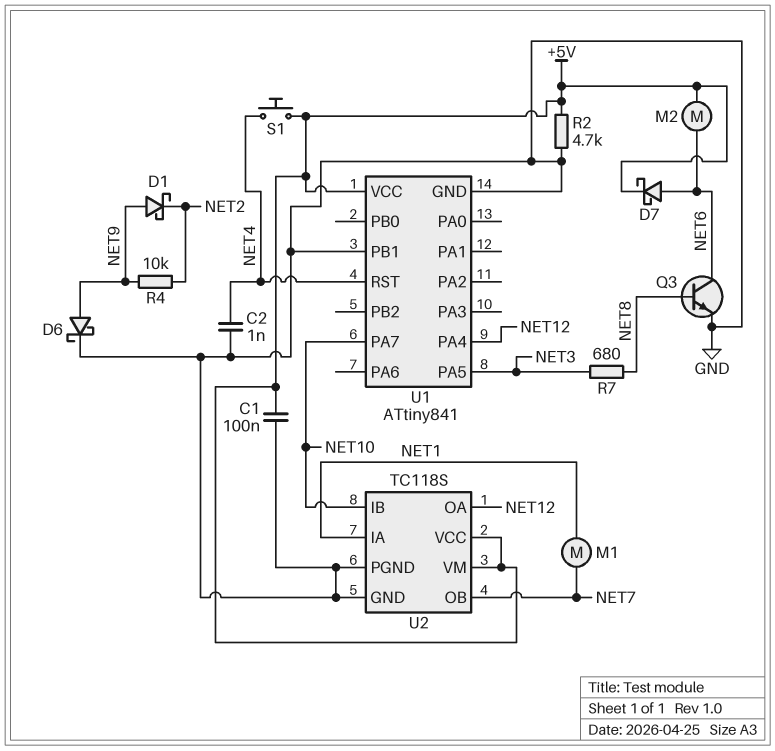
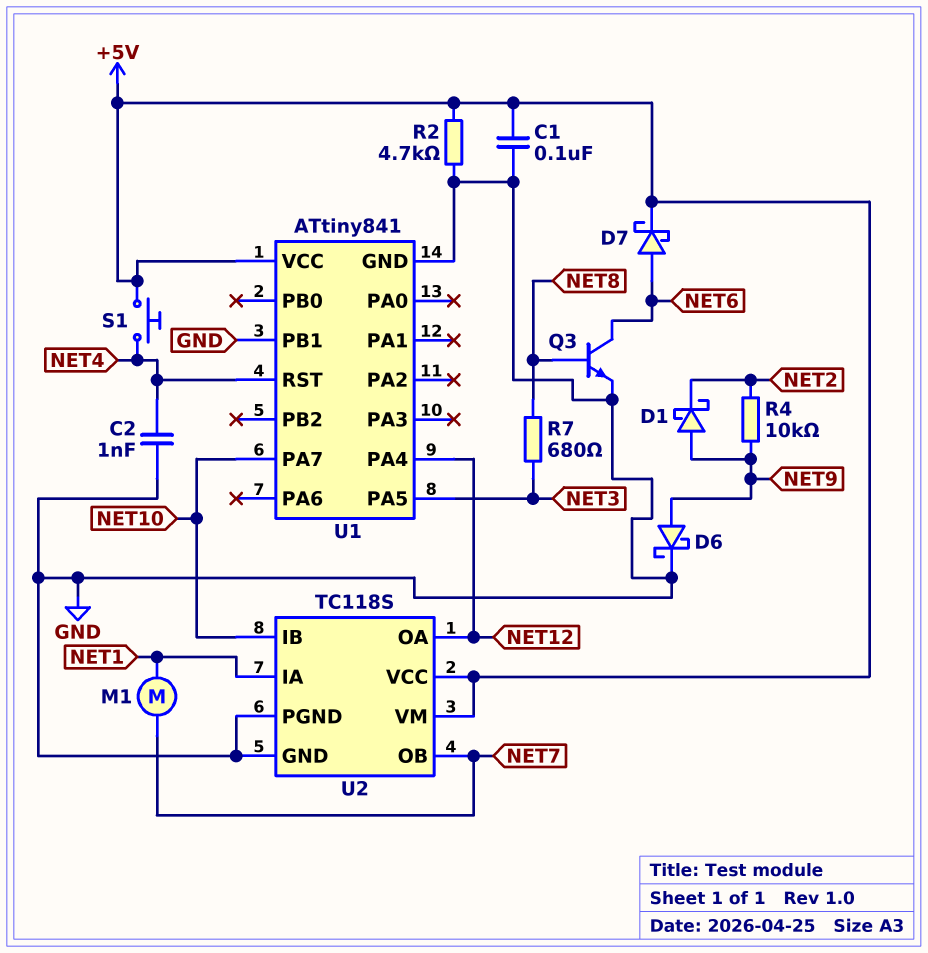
M2: motor (+5V, NET6) -> none

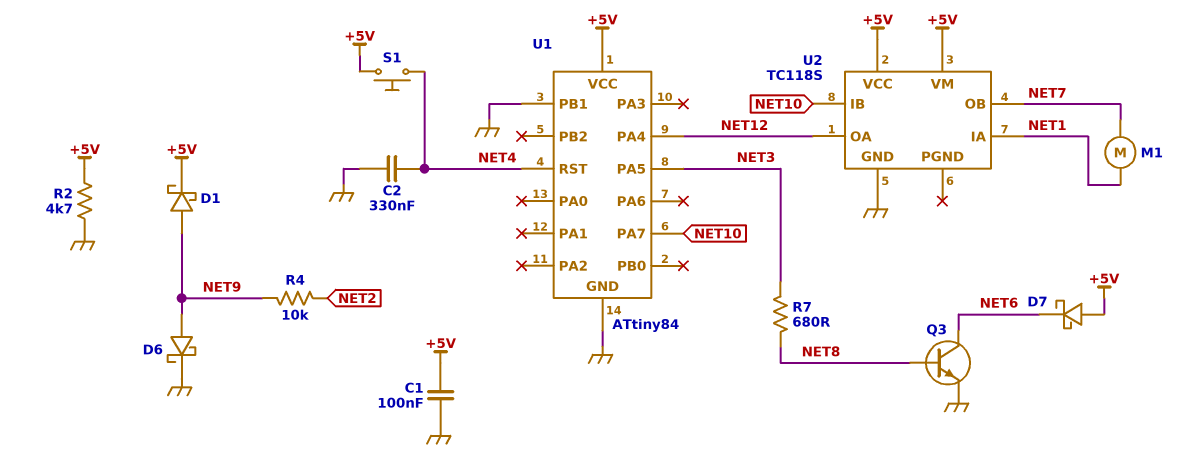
C2: 1nF (GND, NET4) -> 330nF (GND, NET4)
D1: schottky (A NET9, K NET2) -> schottky (A NET9, K +5V)
D7: schottky (A NET6, K +5V) -> schottky (A +5V, K NET6)
U1: ATtiny841 -> ATtiny84
U2 pin PGND: GND -> none

